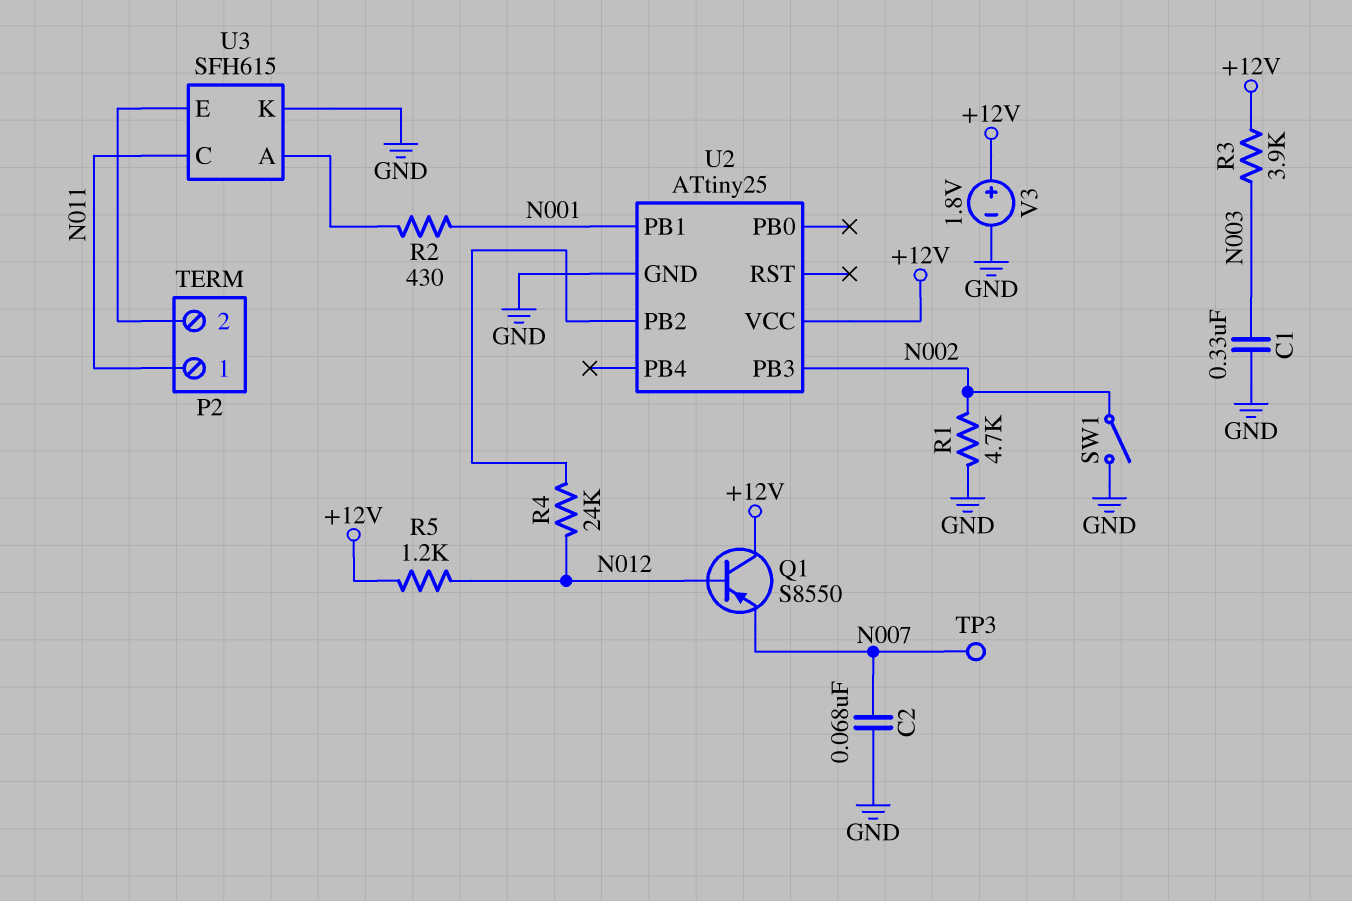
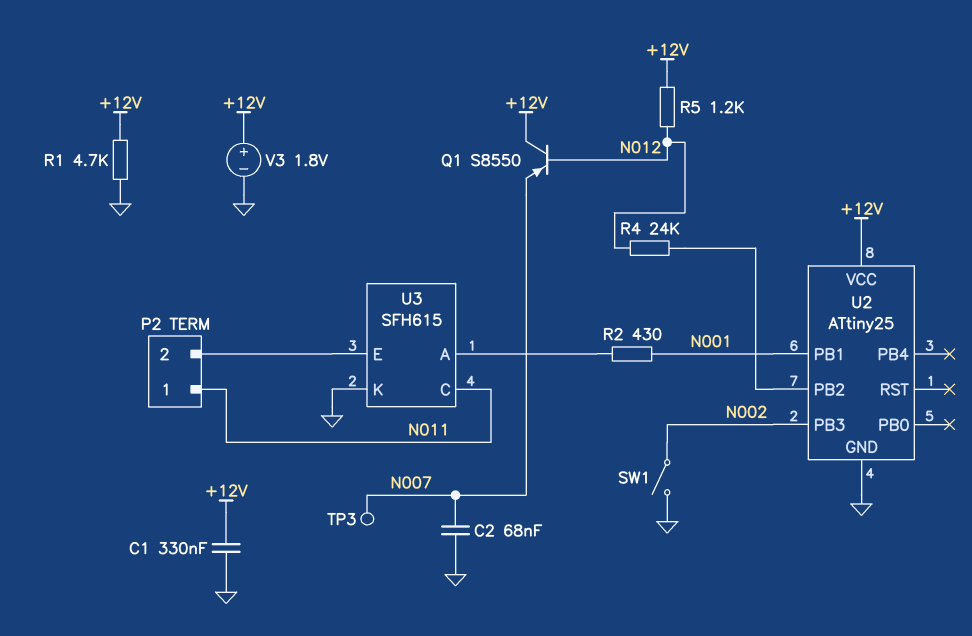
C1: 330nF (GND, N003) -> 330nF (+12V, GND)
R1: 4.7k (GND, N002) -> 4.7k (+12V, GND)
R3: 3.9k (+12V, N003) -> none

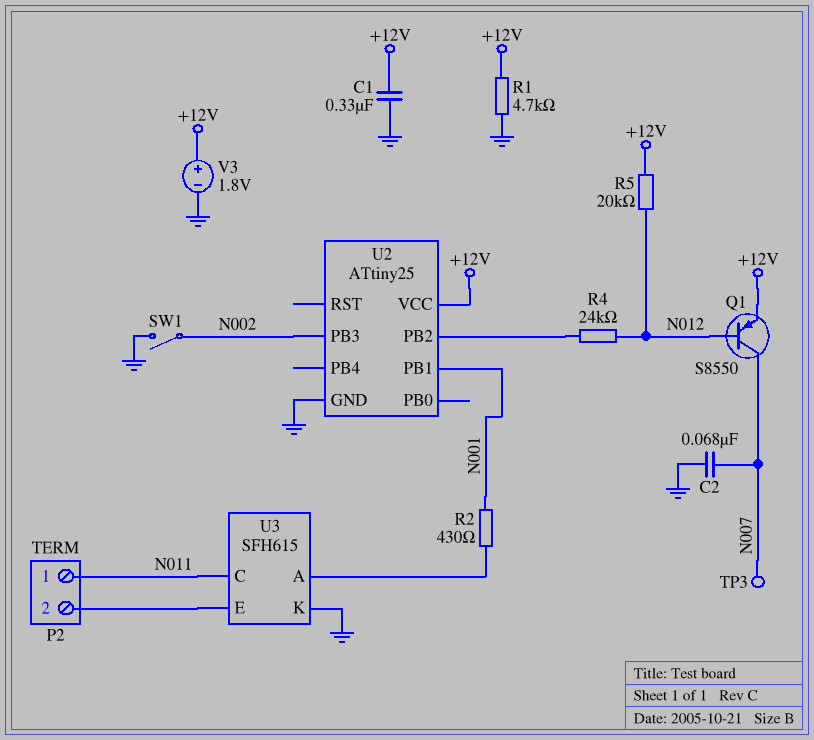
Q1: PNP S8550 (B N012, C +12V, E N007) -> PNP S8550 (B N012, C N007, E +12V)
R5: 1.2k (+12V, N012) -> 20k (+12V, N012)

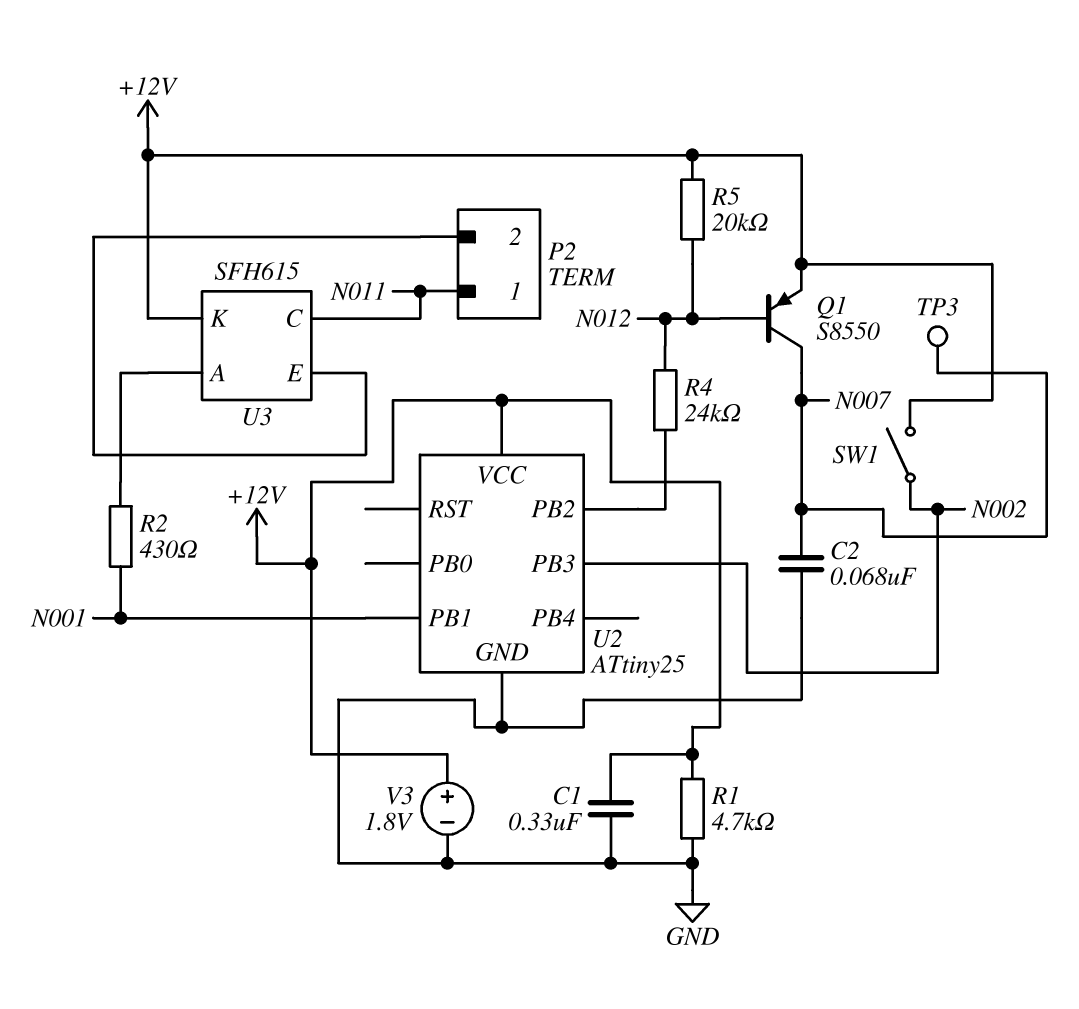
SW1: switch (GND, N002) -> switch (+12V, N002)
U3 pin K: GND -> +12V

